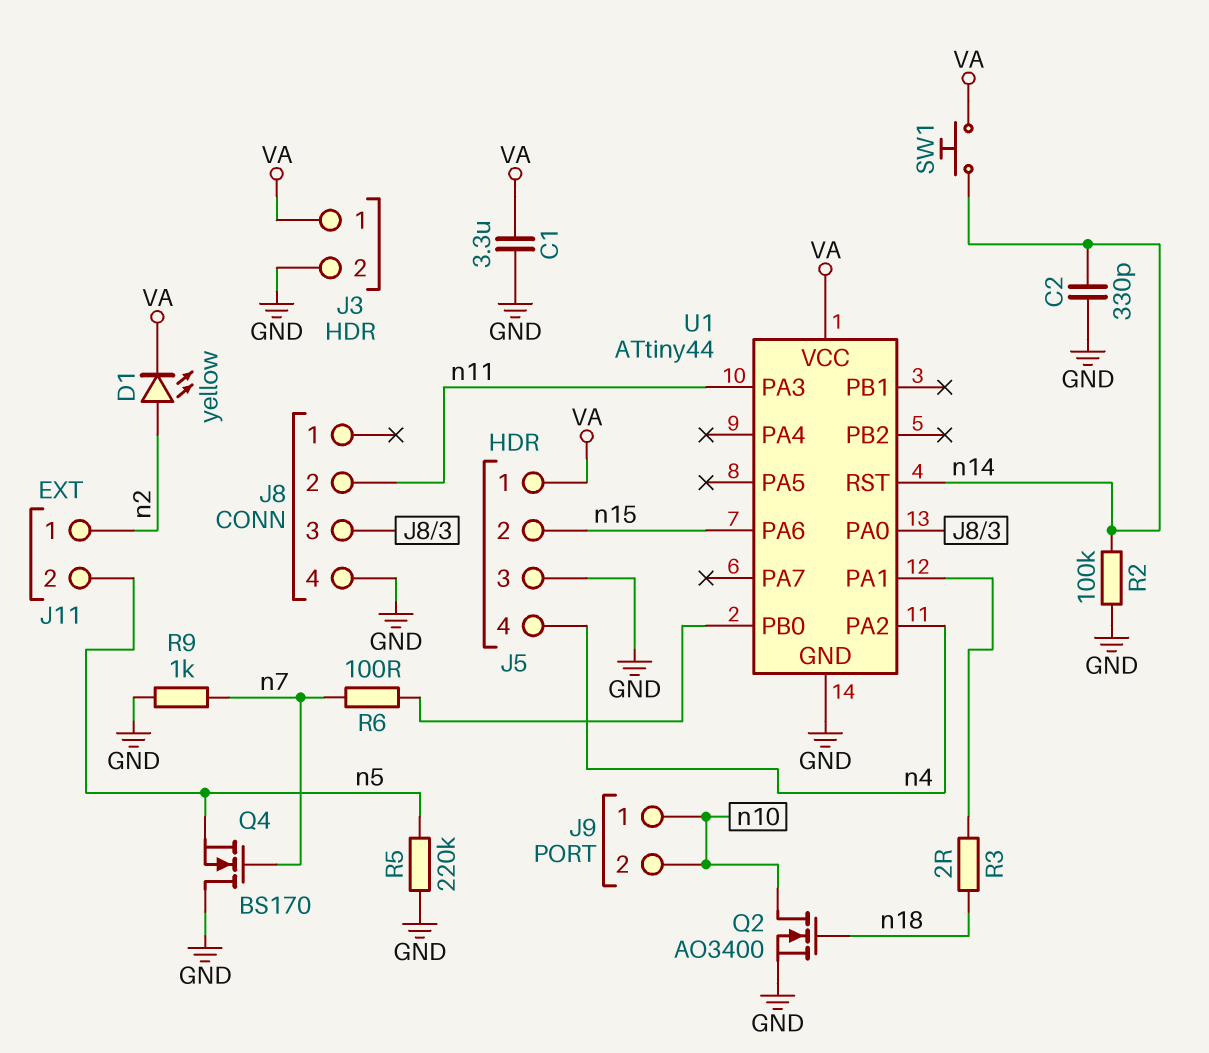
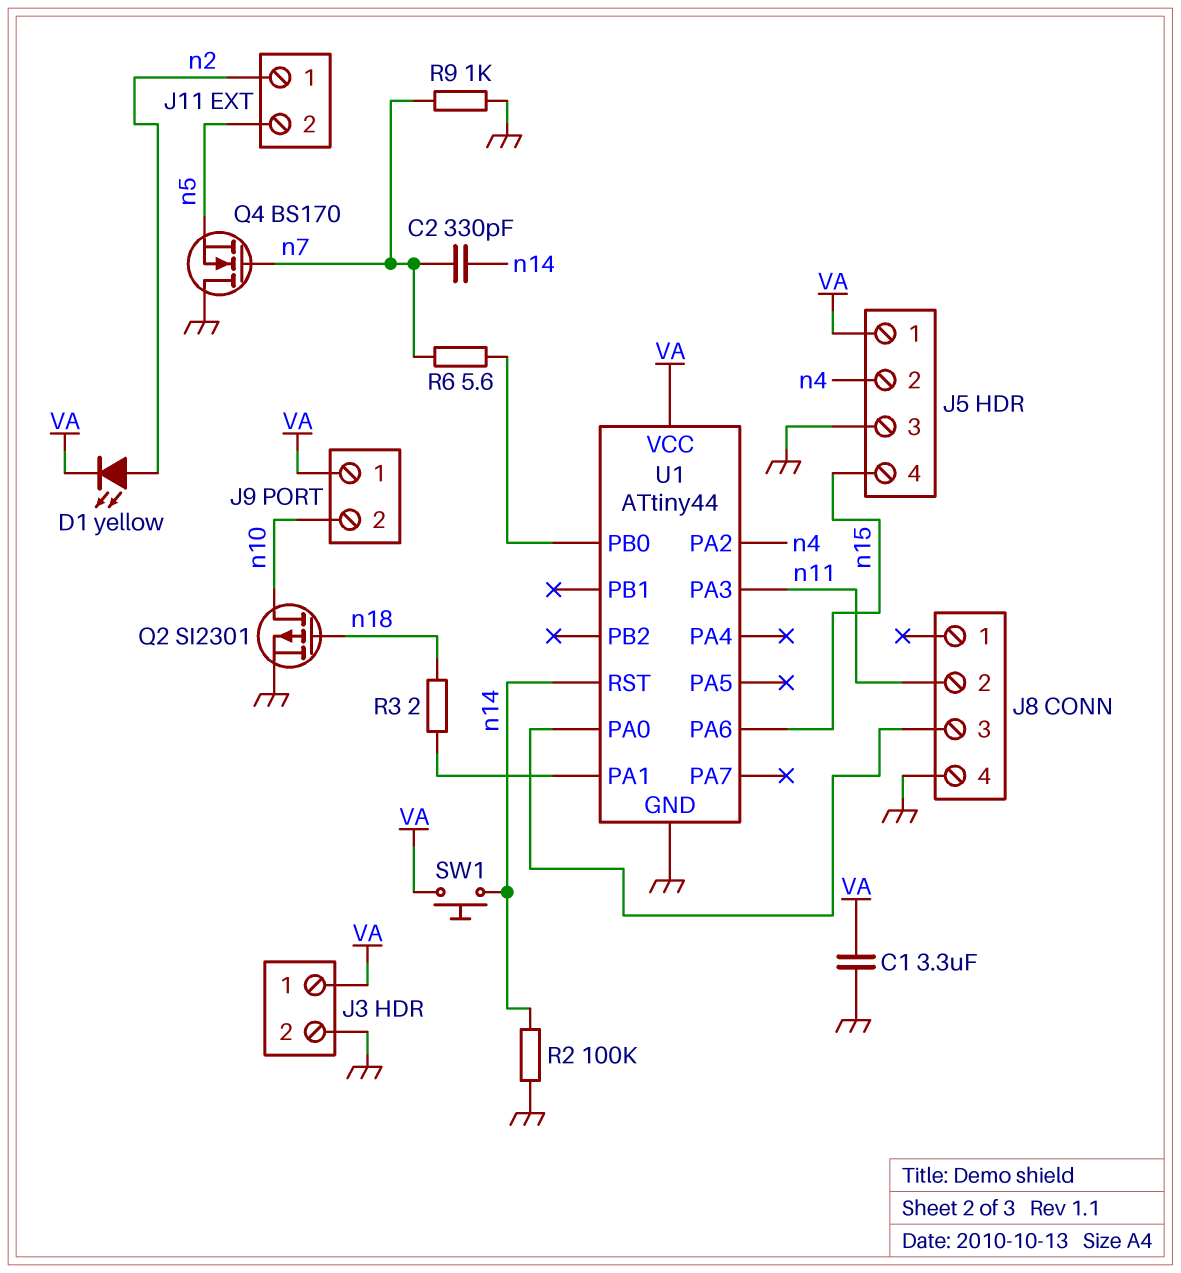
C2: 330pF (GND, n14) -> 330pF (n7, n14)
J5 pin 2: n15 -> n4
J5 pin 4: n4 -> n15
J9 pin 1: n10 -> VA
Q2: NMOS AO3400 (G n18, D n10, S GND) -> PMOS SI2301 (G n18, D n10, S GND)
R5: 220k (GND, n5) -> none
R6: 100 (U1/PB0, n7) -> 5.6 (U1/PB0, n7)

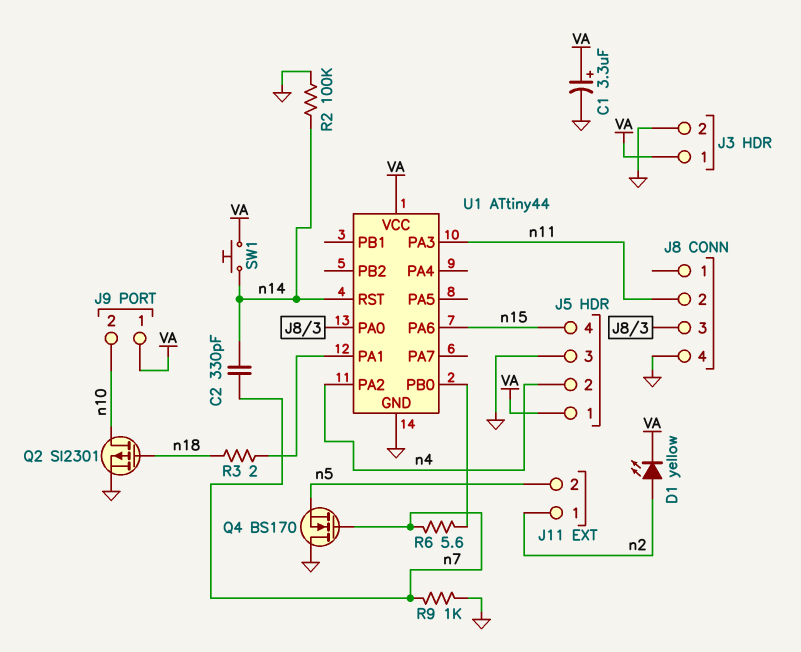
C1: 3.3uF (GND, VA) -> 3.3uF (plus VA, minus GND)

